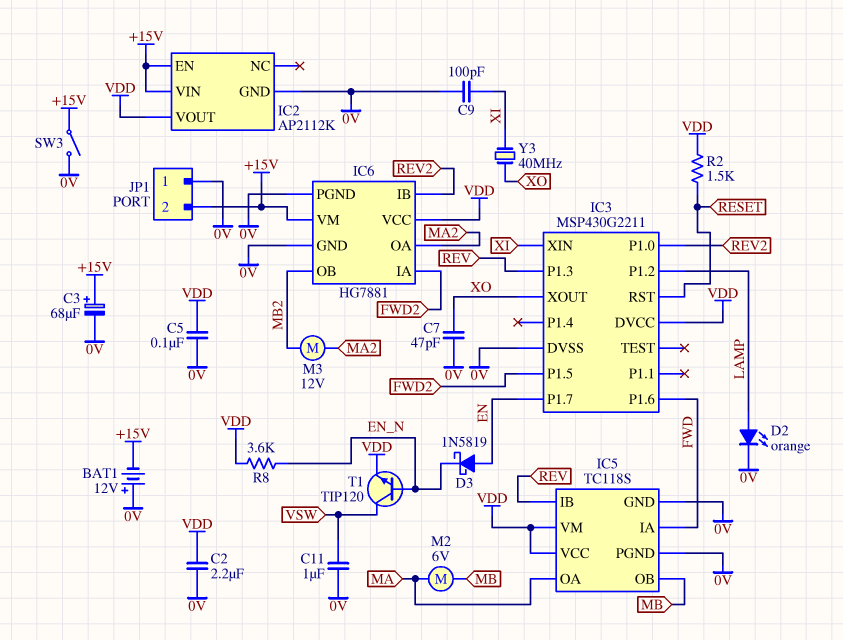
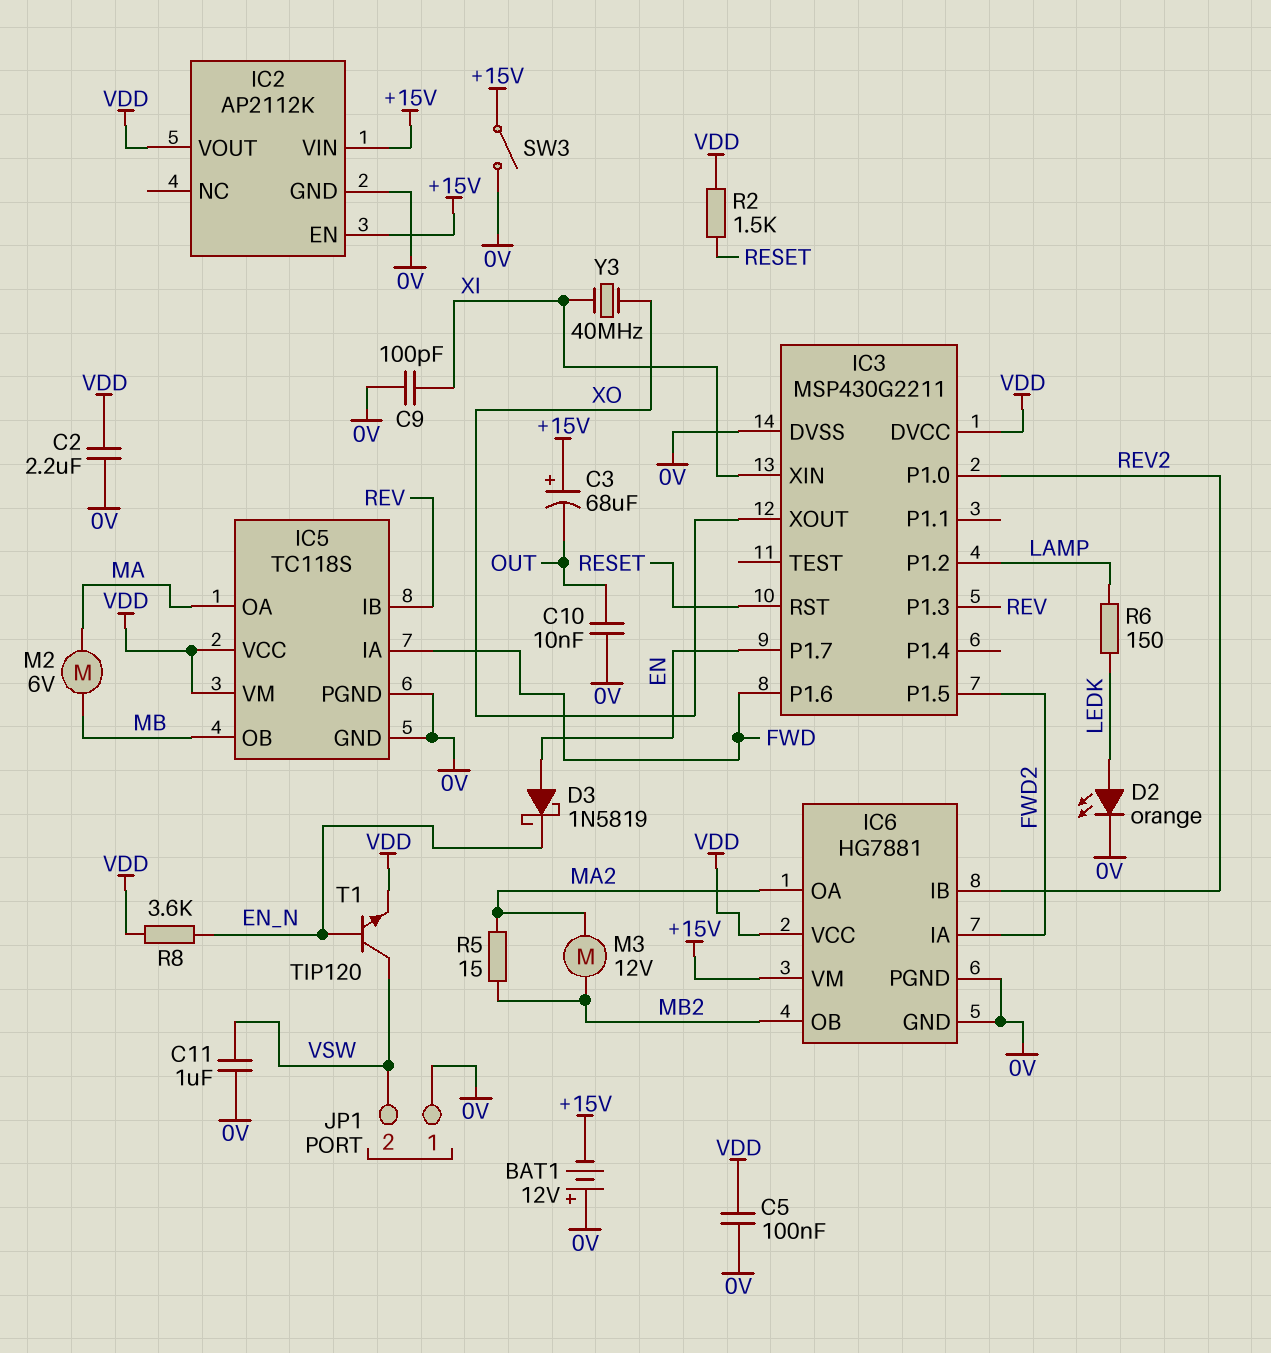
C3: 68uF (plus +15V, minus 0V) -> 68uF (plus +15V, minus OUT)
C7: 47pF (0V, XO) -> none
C10: none -> 10nF (0V, OUT)
D2: LED orange (A LAMP, K 0V) -> LED orange (A LEDK, K 0V)
JP1 pin 2: +15V -> VSW
R5: none -> 15 (MA2, MB2)
R6: none -> 150 (LAMP, LEDK)

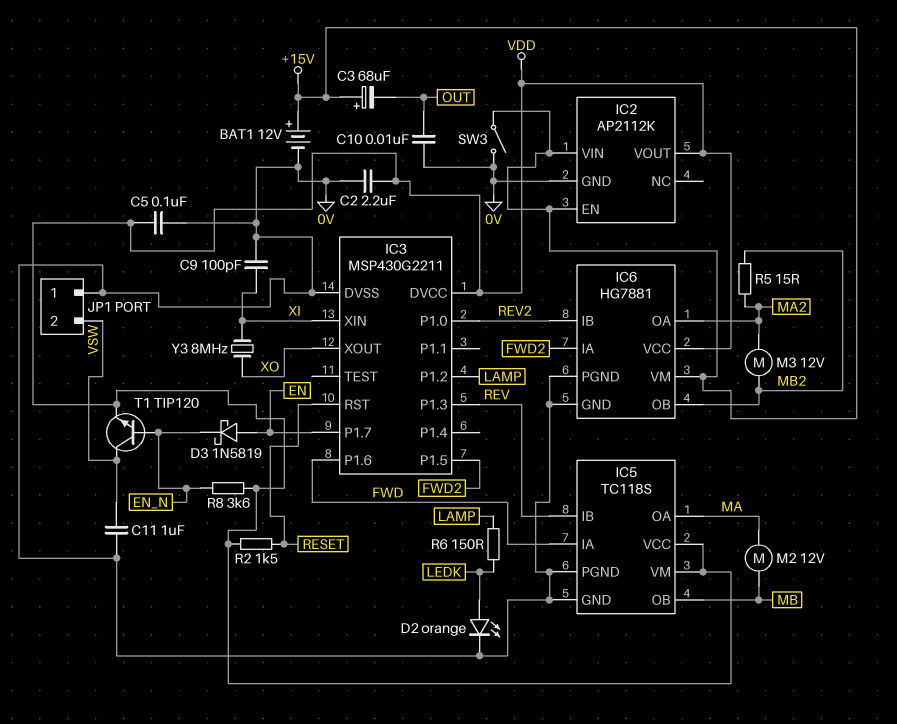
BAT1: 12V (plus 0V, minus +15V) -> 12V (plus +15V, minus 0V)
M2: motor 6V (MA, MB) -> motor 12V (MA, MB)
Y3: 40MHz (XI, XO) -> 8MHz (XI, XO)

